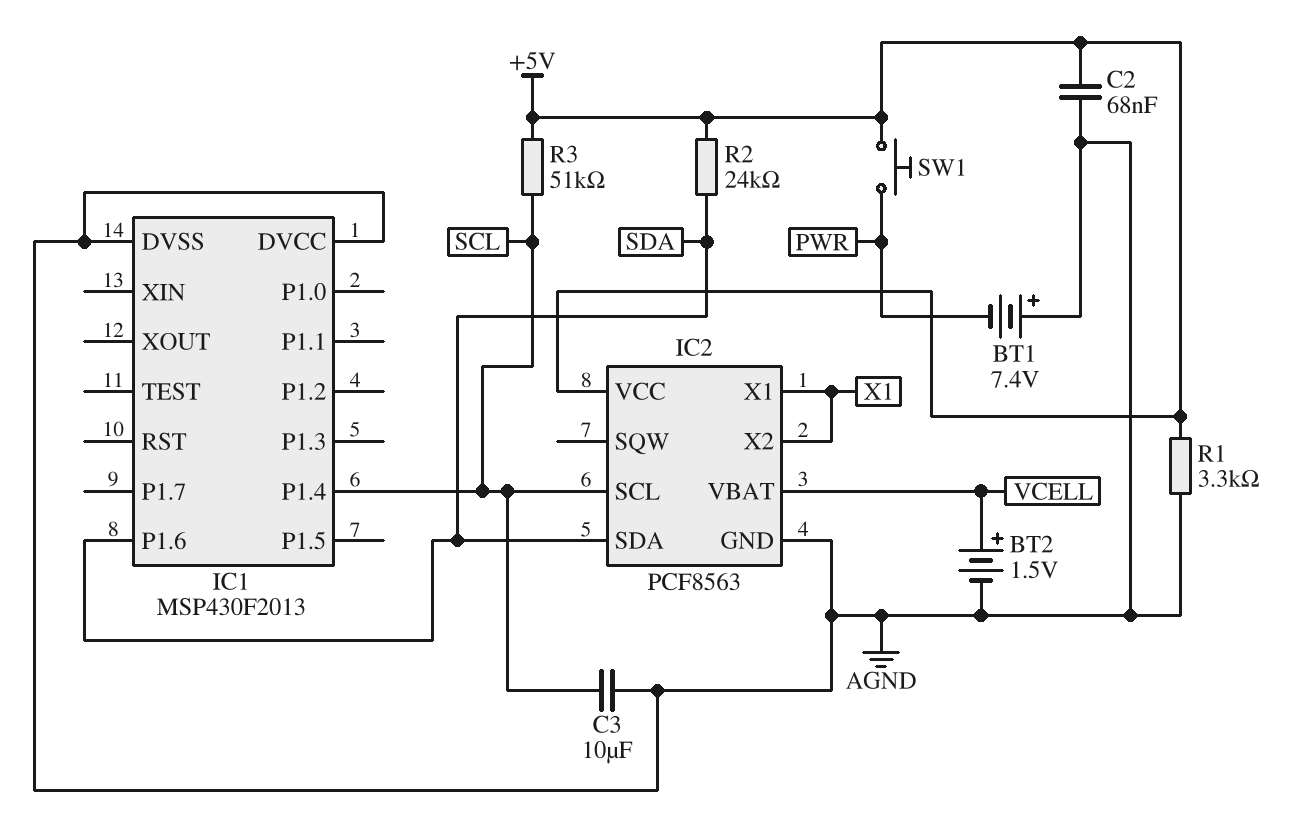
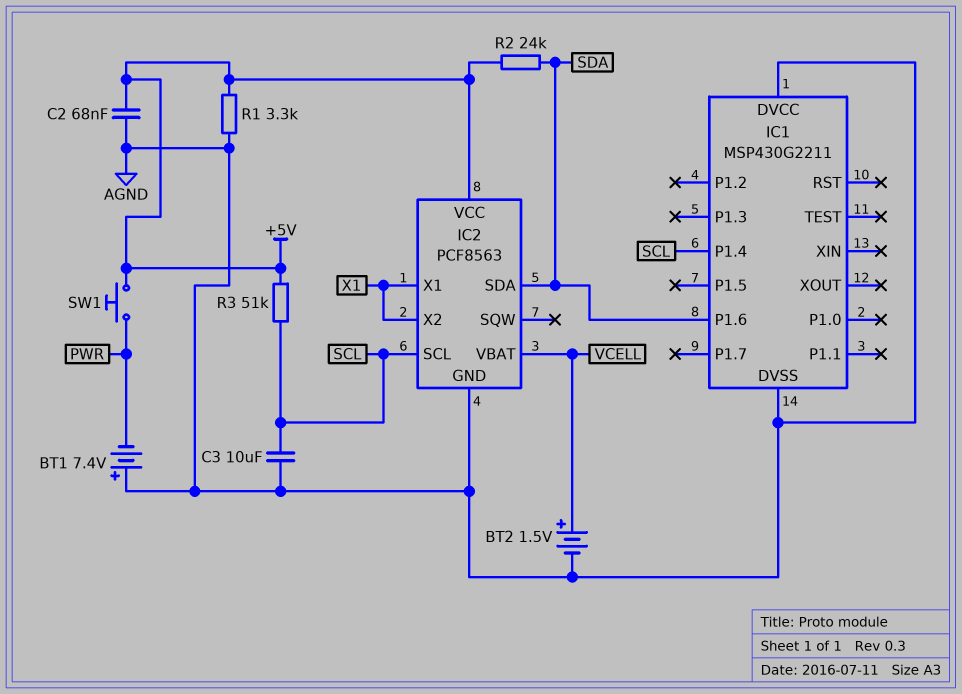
IC1: MSP430F2013 -> MSP430G2211

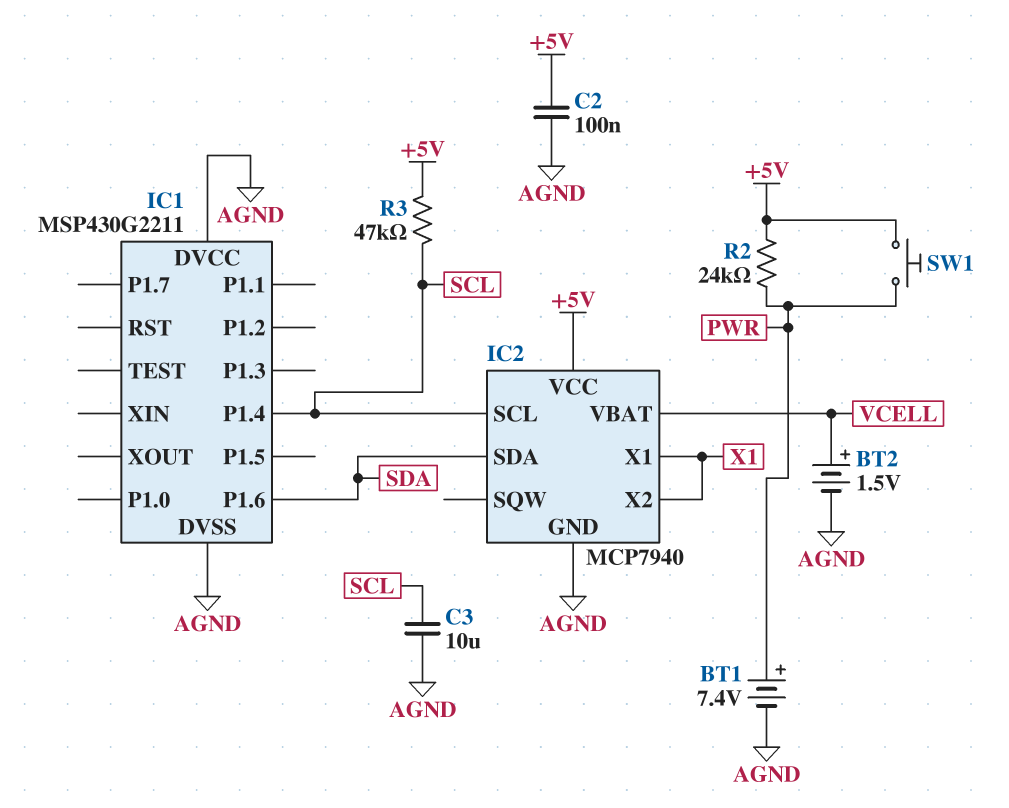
BT1: 7.4V (plus AGND, minus PWR) -> 7.4V (plus PWR, minus AGND)
C2: 68nF (+5V, AGND) -> 100nF (+5V, AGND)
IC2: PCF8563 -> MCP7940
R1: 3.3k (+5V, AGND) -> none
R2: 24k (+5V, SDA) -> 24k (+5V, PWR)
R3: 51k (+5V, SCL) -> 47k (+5V, SCL)

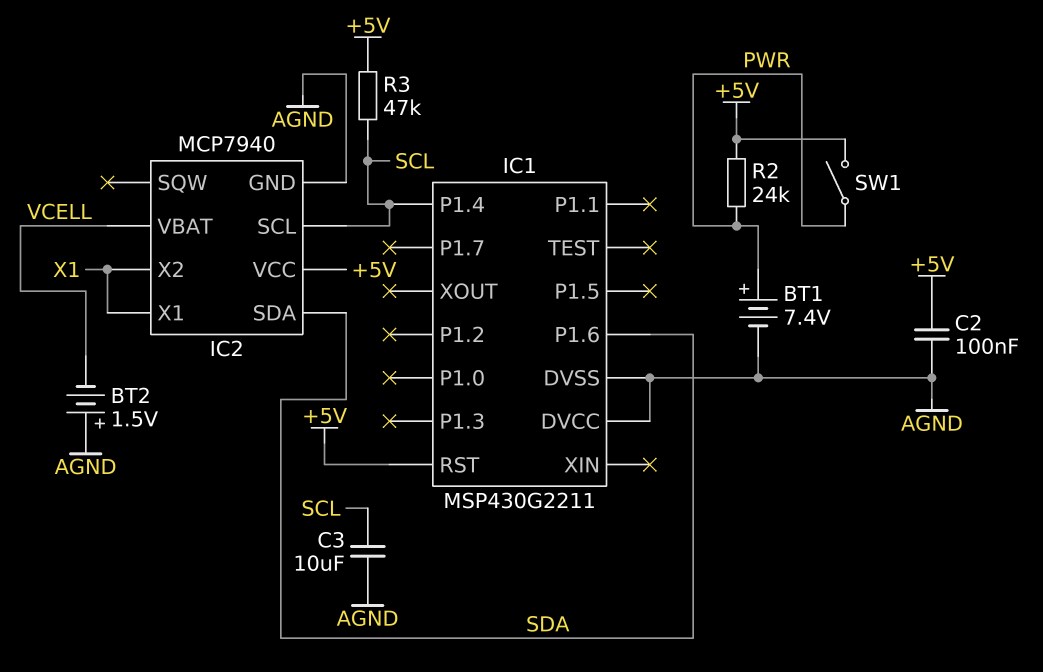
BT2: 1.5V (plus VCELL, minus AGND) -> 1.5V (plus AGND, minus VCELL)
IC1 pin RST: none -> +5V
SW1: button (+5V, PWR) -> switch (+5V, PWR)

